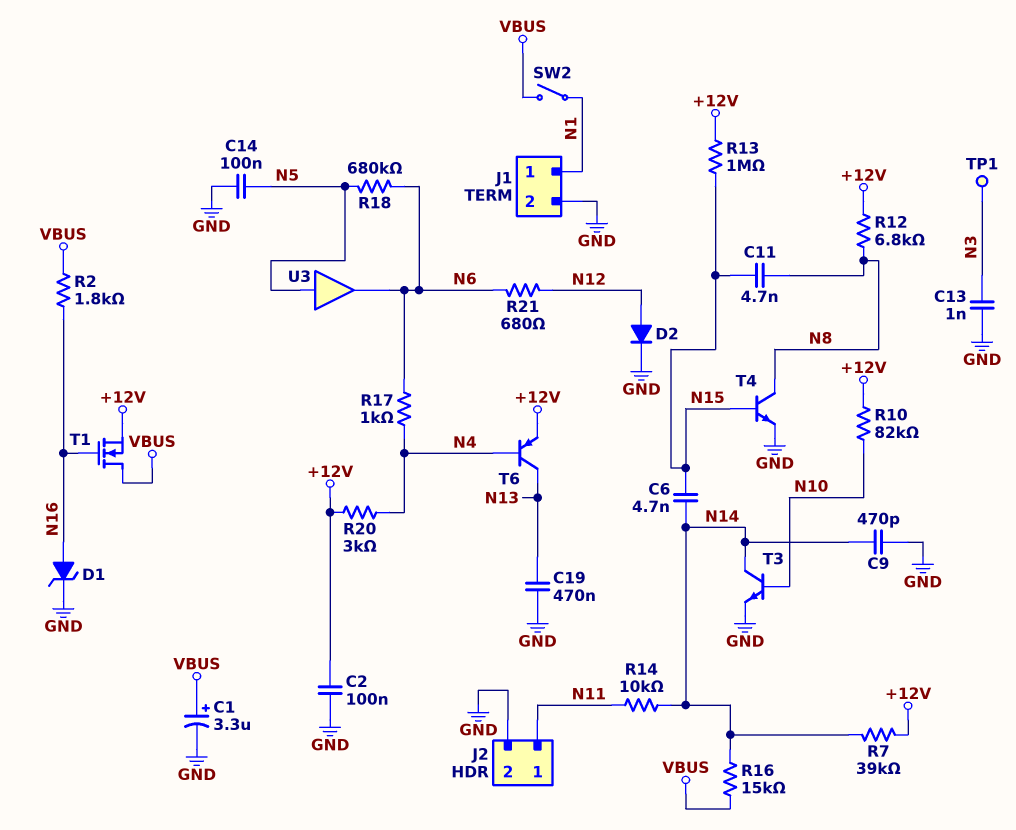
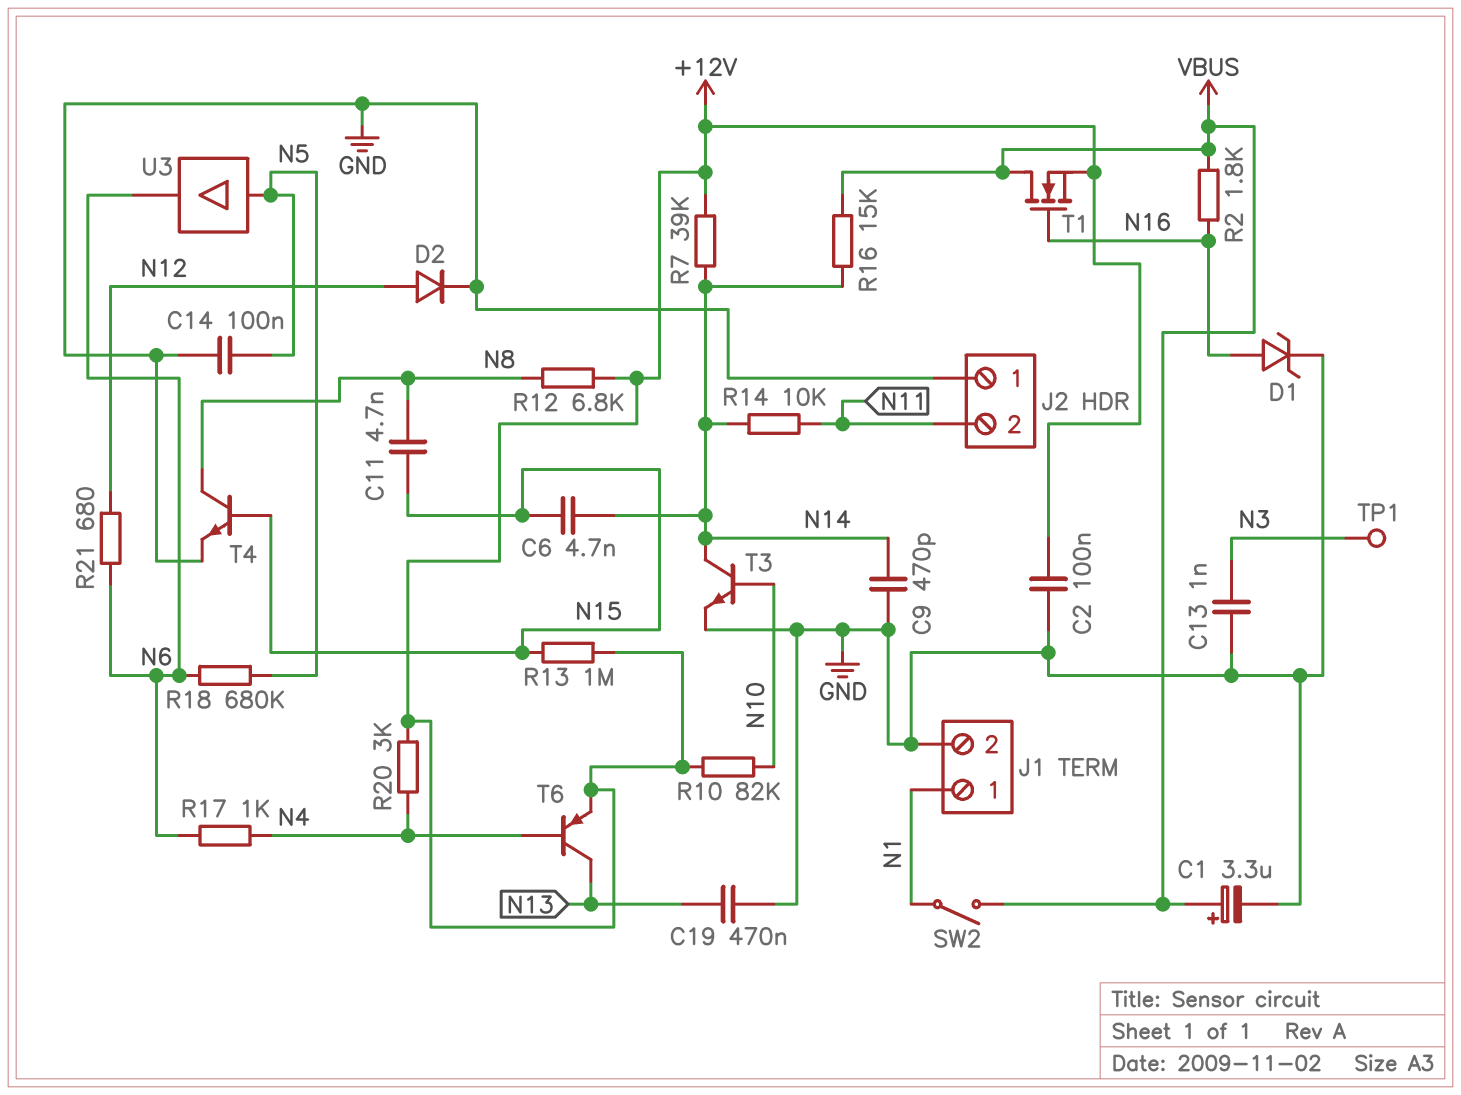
J2 pin 1: N11 -> GND
J2 pin 2: GND -> N11

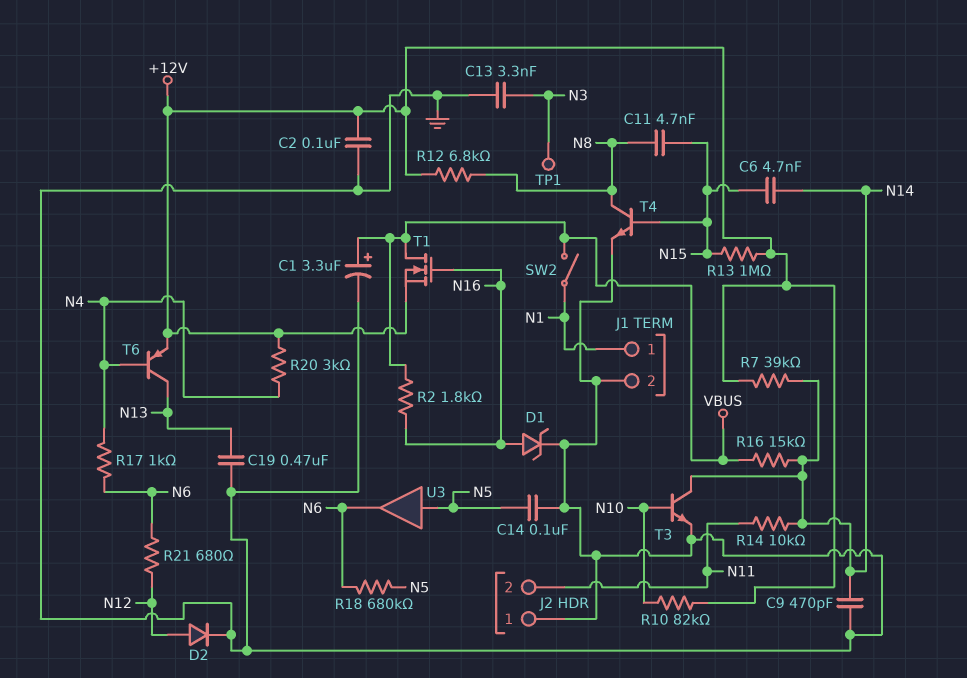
C13: 1nF (GND, N3) -> 3.3nF (GND, N3)

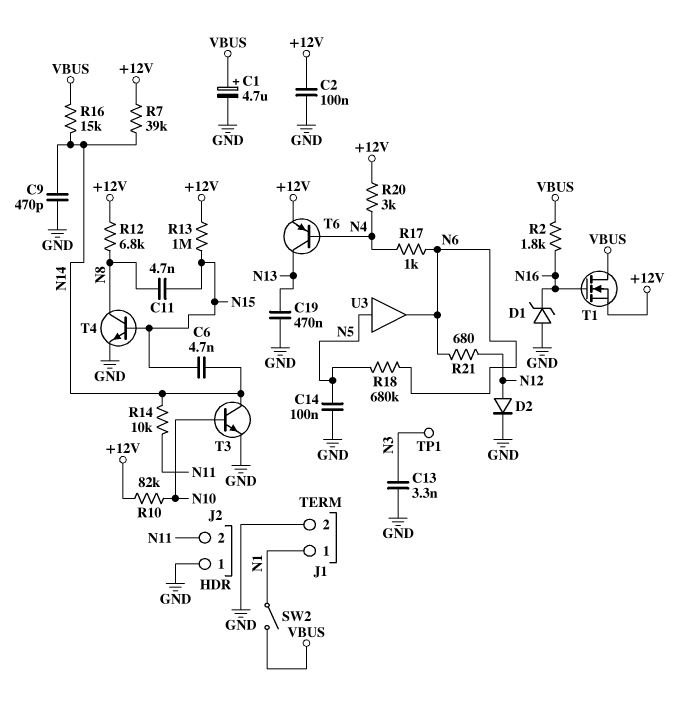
C1: 3.3uF (plus VBUS, minus GND) -> 4.7uF (plus VBUS, minus GND)
D1: zener (A N16, K GND) -> zener (A GND, K N16)

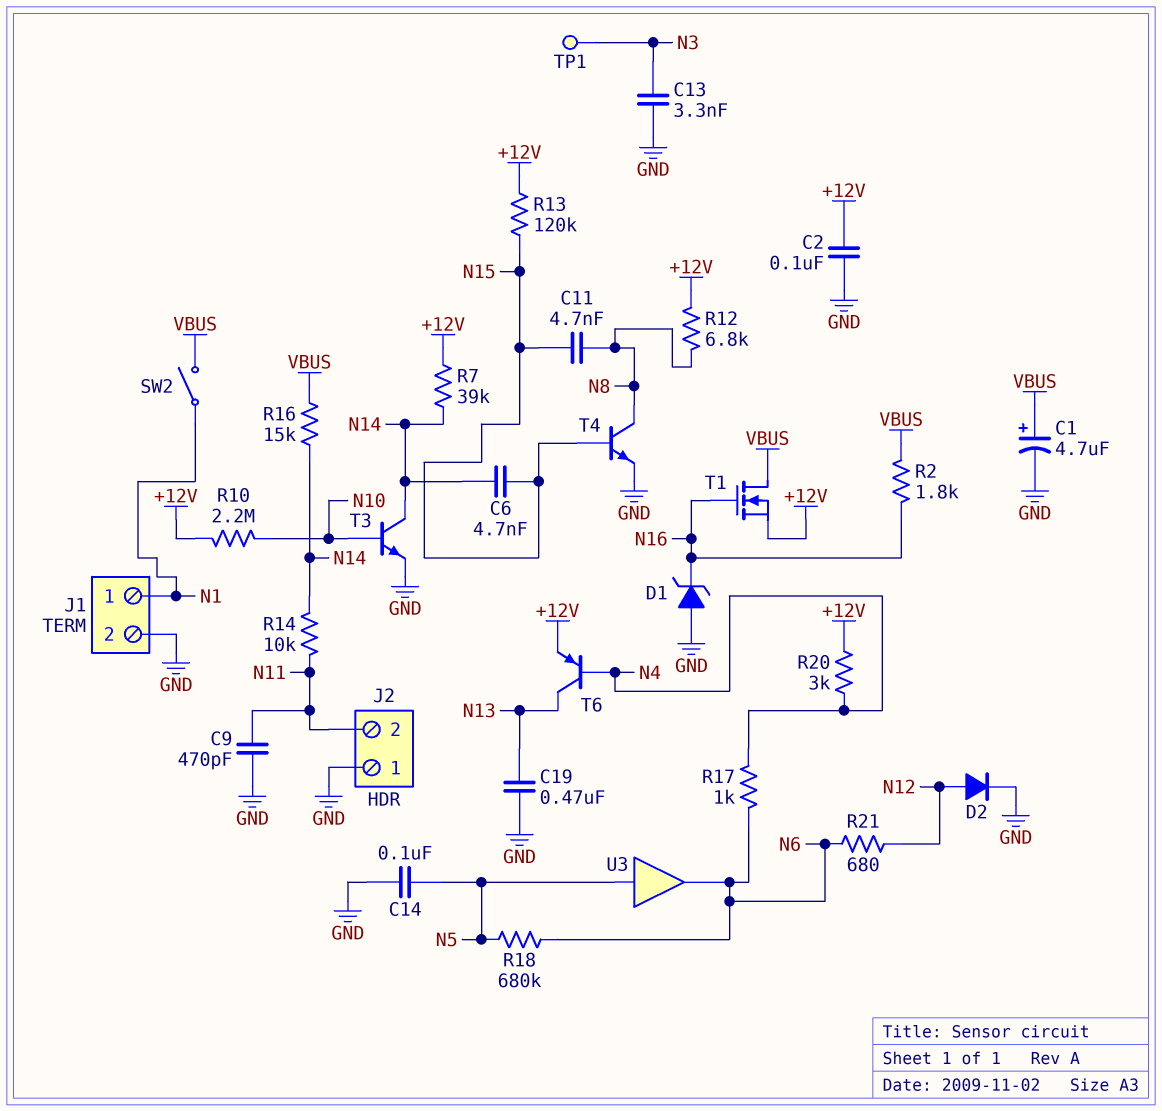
C9: 470pF (GND, N14) -> 470pF (GND, N11)
R10: 82k (+12V, N10) -> 2.2M (+12V, N10)
R13: 1M (+12V, N15) -> 120k (+12V, N15)

